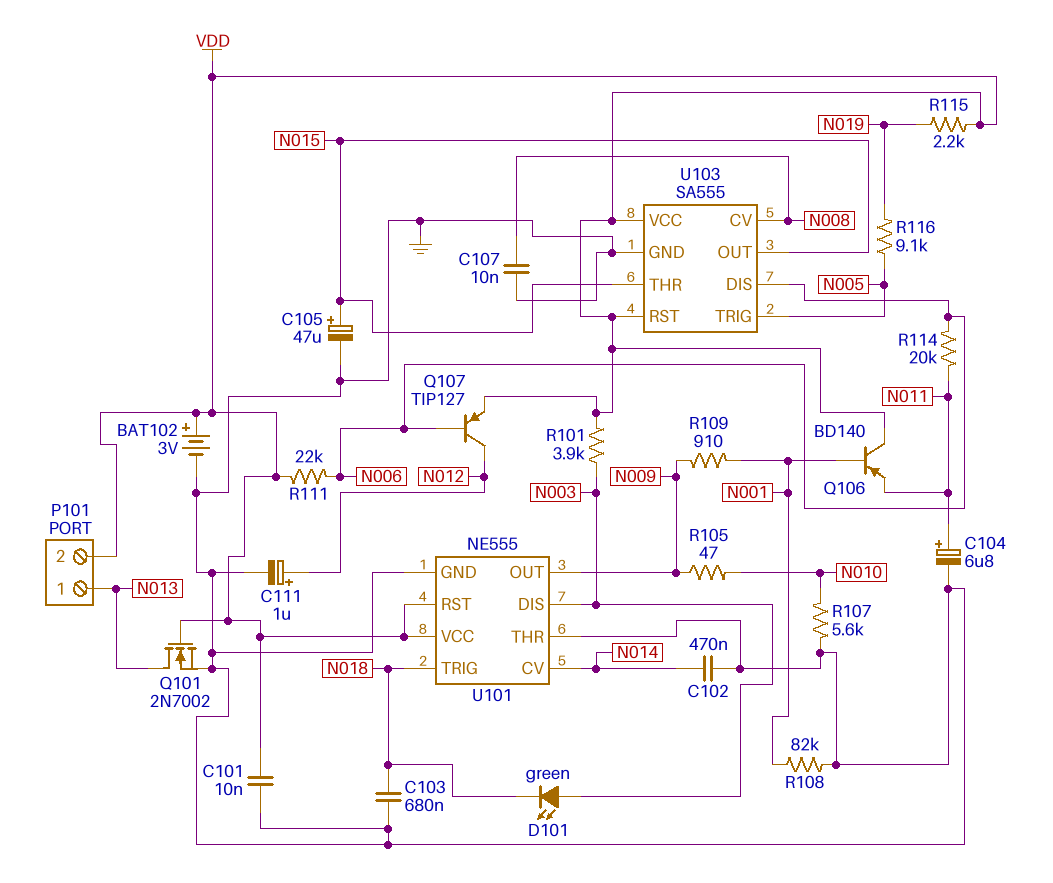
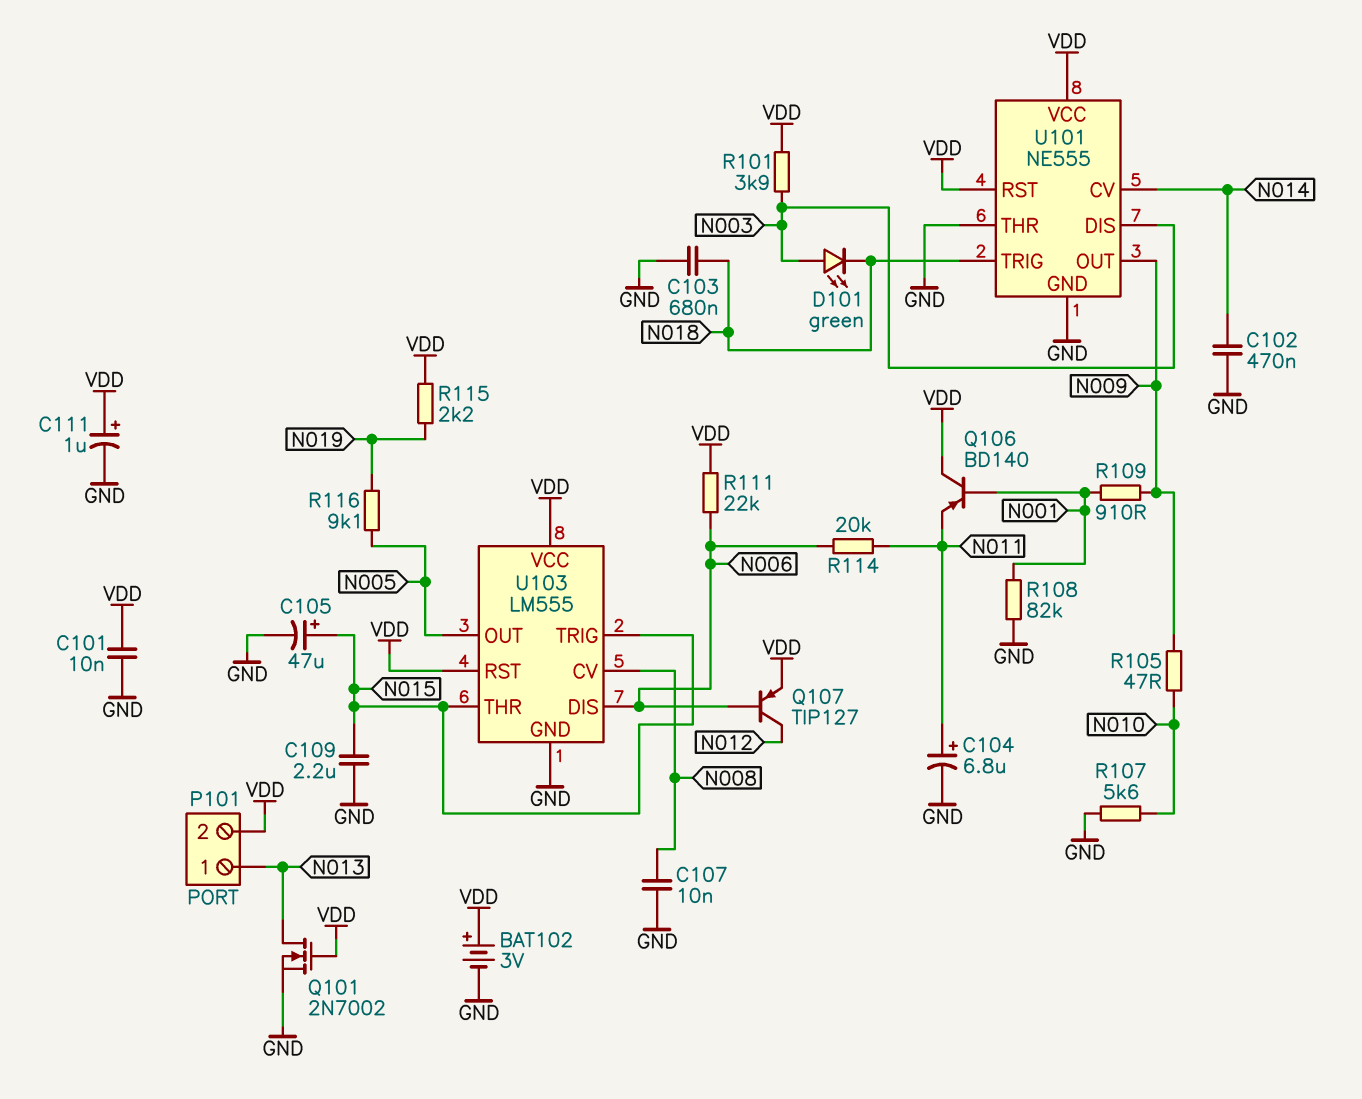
C109: none -> 2.2uF (GND, N015)
C111: 1uF (plus N012, minus GND) -> 1uF (plus VDD, minus GND)
U103: SA555 -> LM555
U103 pin OUT: N015 -> N005
U103 pin TRIG: N005 -> N015

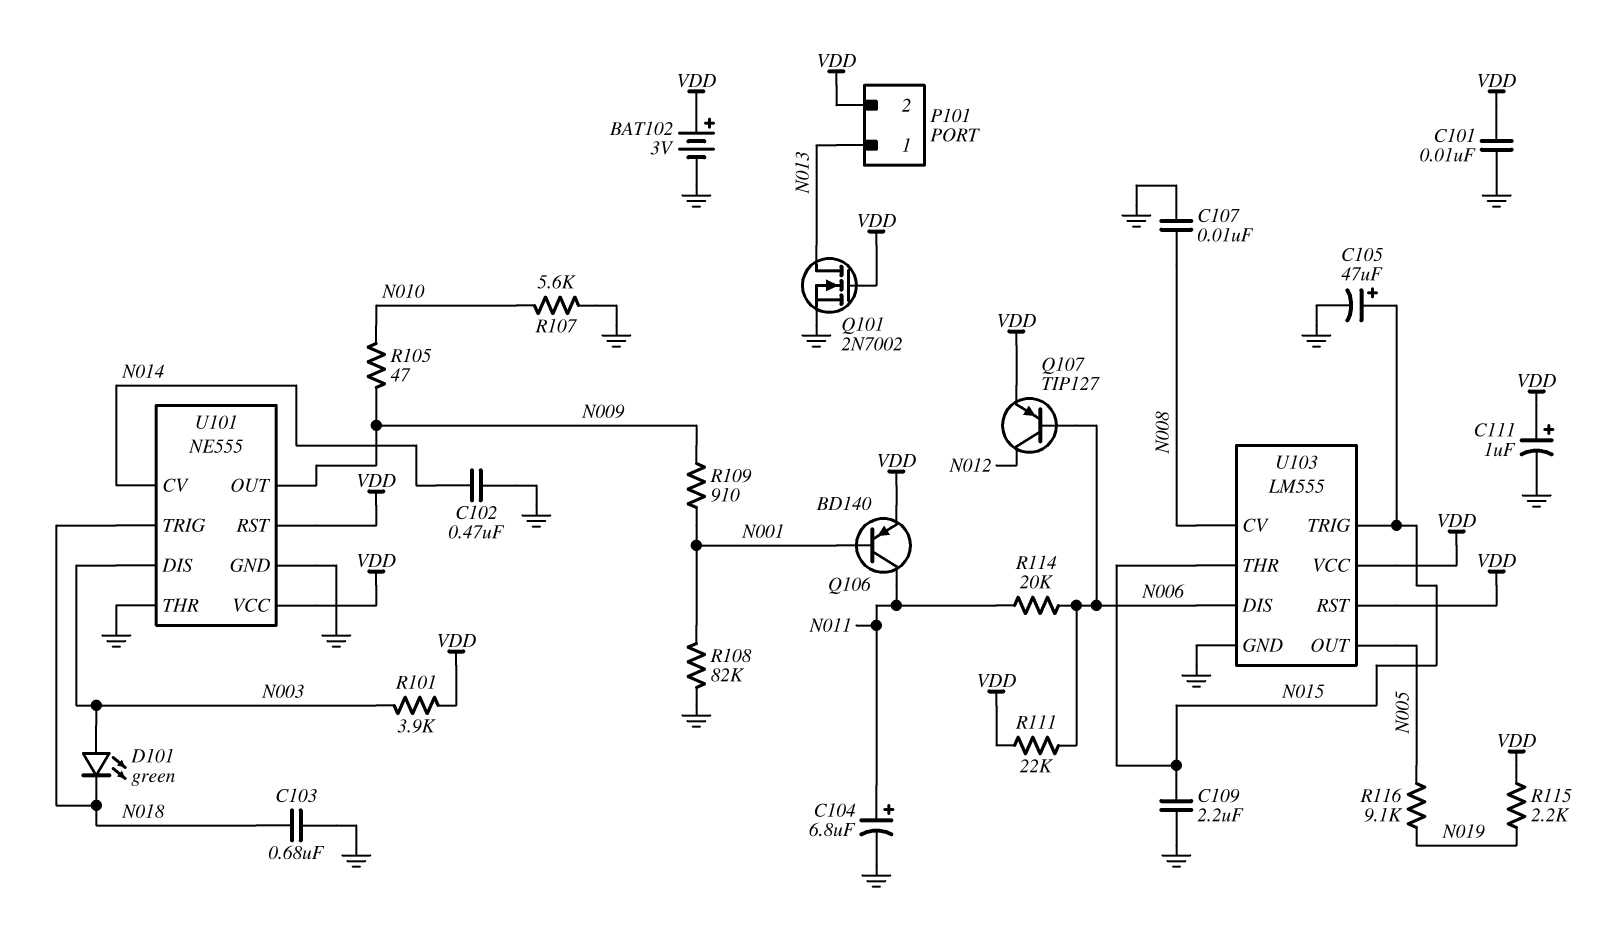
Q106: PNP BD140 (B N001, C VDD, E N011) -> PNP BD140 (B N001, C N011, E VDD)

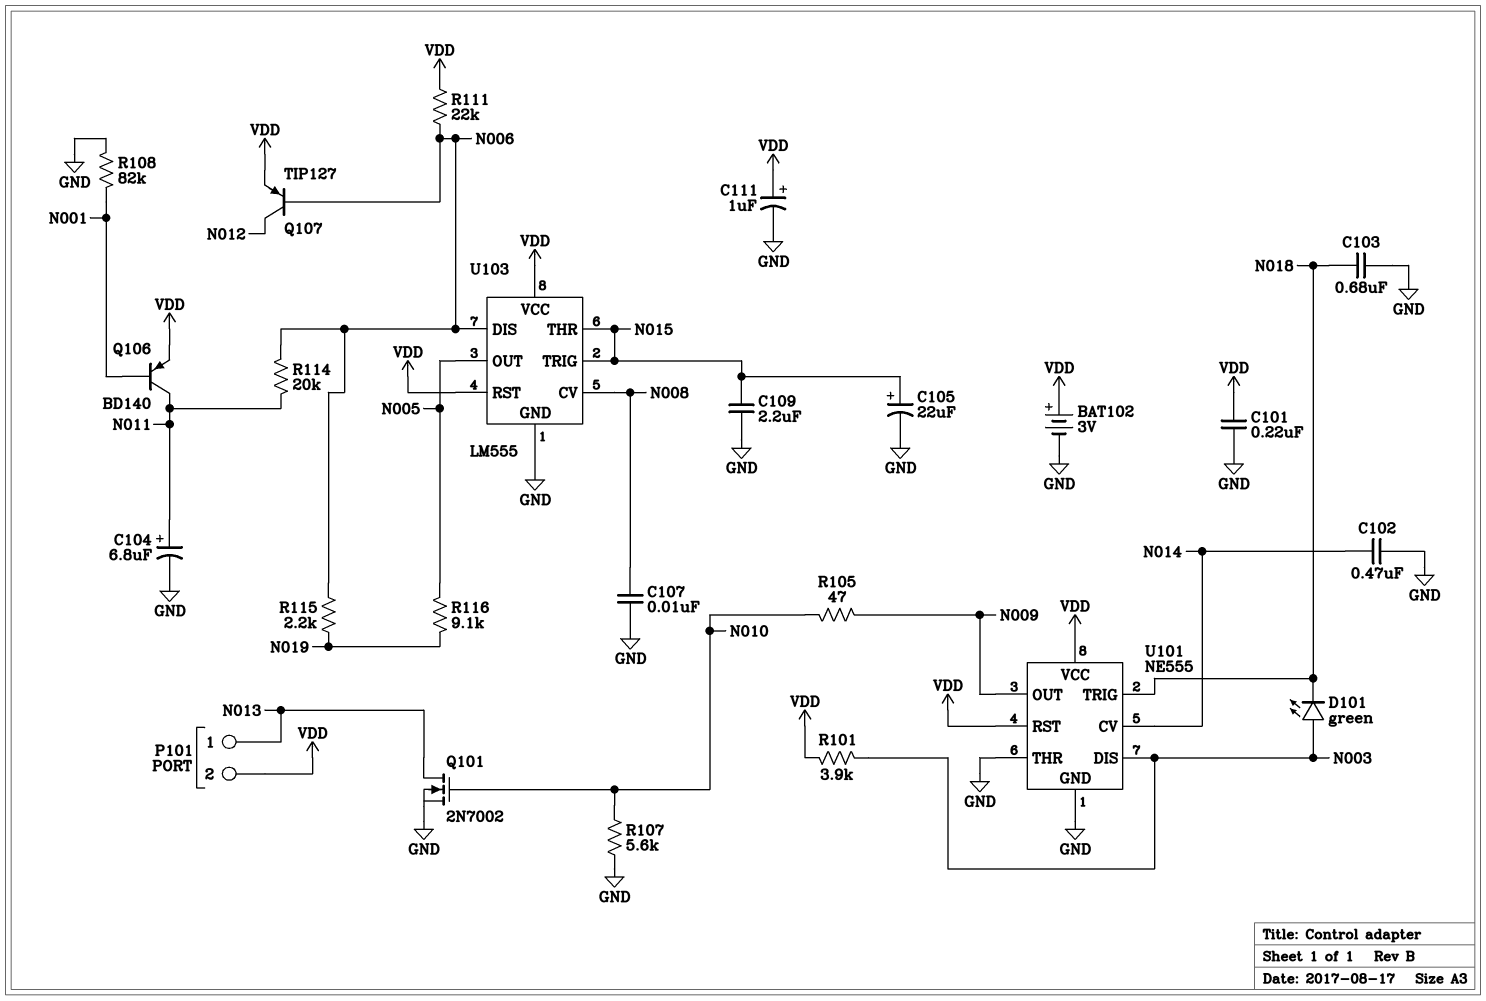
C101: 10nF (GND, VDD) -> 220nF (GND, VDD)
C105: 47uF (plus N015, minus GND) -> 22uF (plus N015, minus GND)
Q101: NMOS 2N7002 (G VDD, D N013, S GND) -> NMOS 2N7002 (G N010, D N013, S GND)
R109: 910 (N001, N009) -> none
R115: 2.2k (N019, VDD) -> 2.2k (N006, N019)

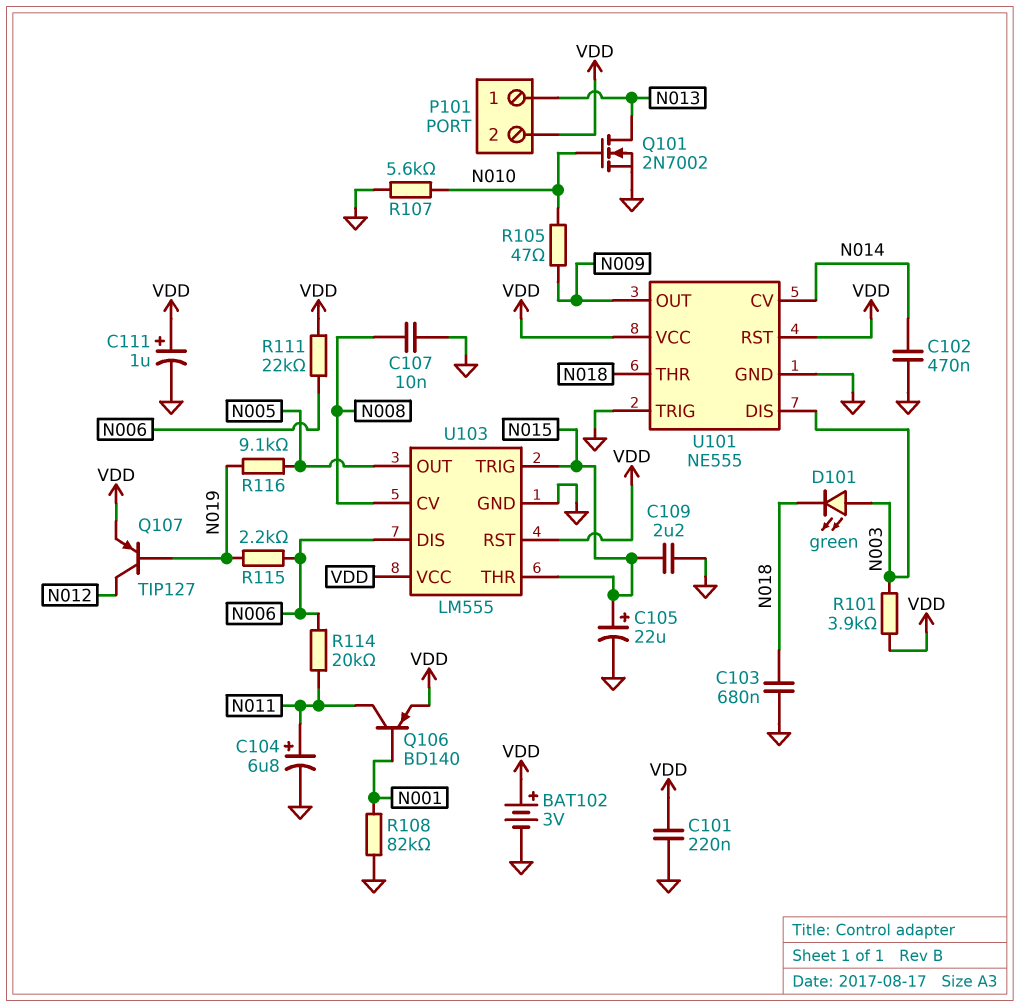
Q107: PNP TIP127 (B N006, C N012, E VDD) -> PNP TIP127 (B N019, C N012, E VDD)
U101 pin THR: GND -> N018
U101 pin TRIG: N018 -> GND

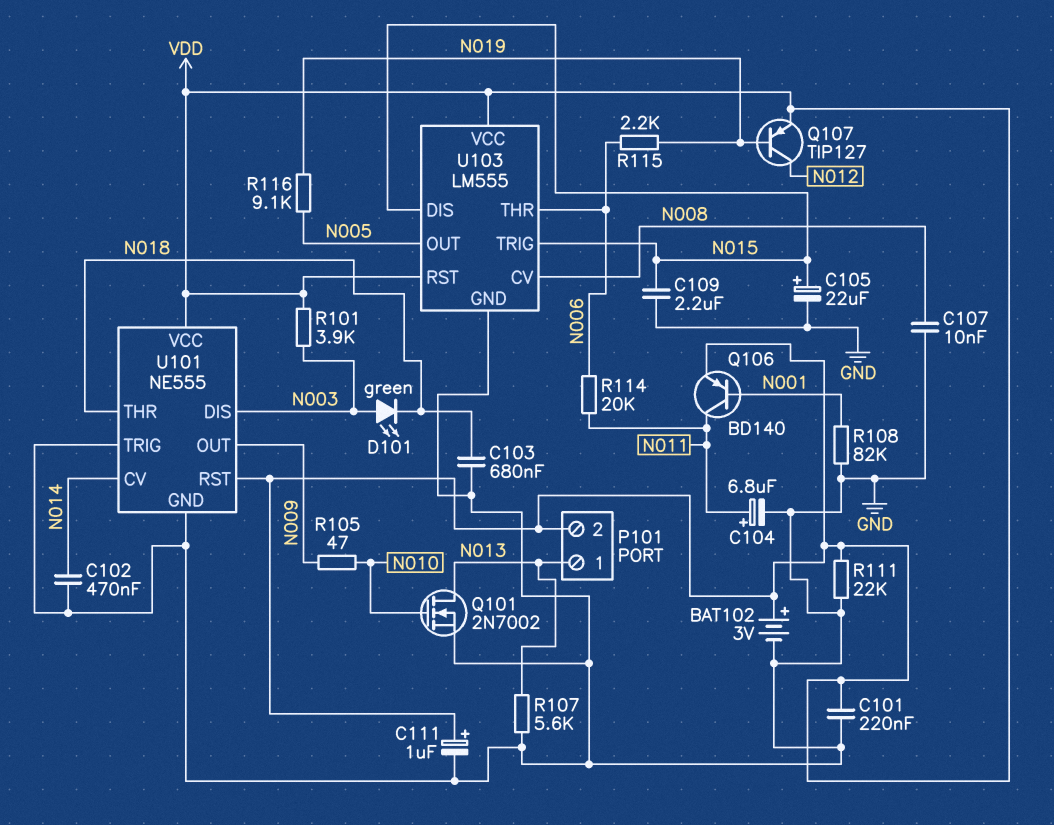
R107: 5.6k (GND, N010) -> 5.6k (GND, N013)
R111: 22k (N006, VDD) -> 22k (GND, VDD)
U103 pin DIS: N006 -> N015
U103 pin THR: N015 -> N006

